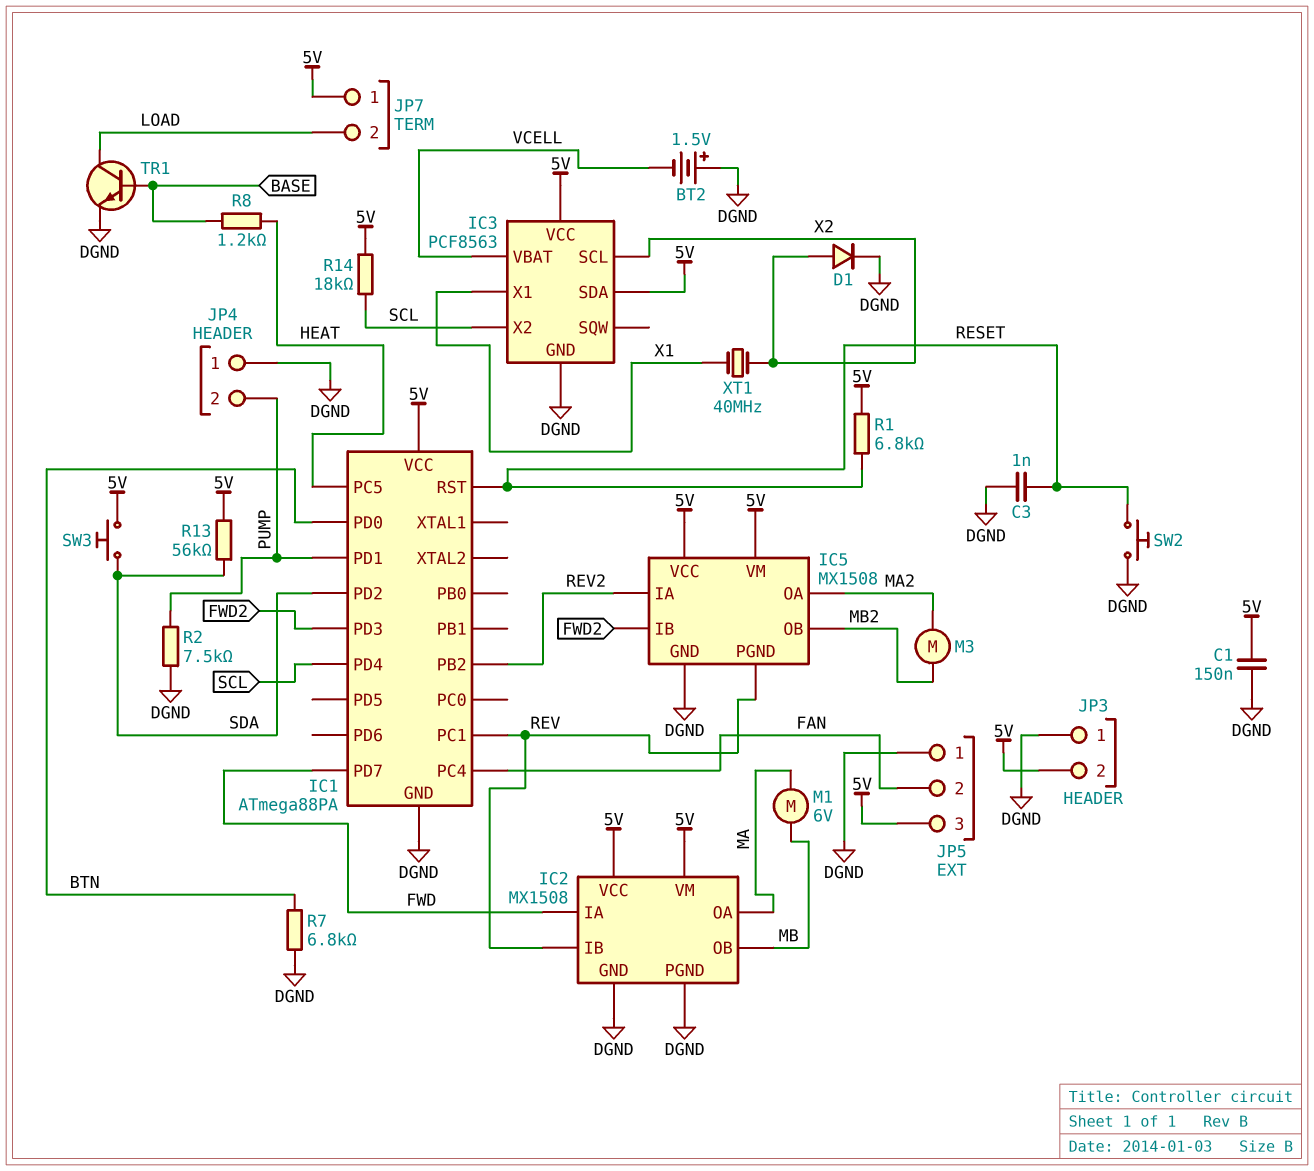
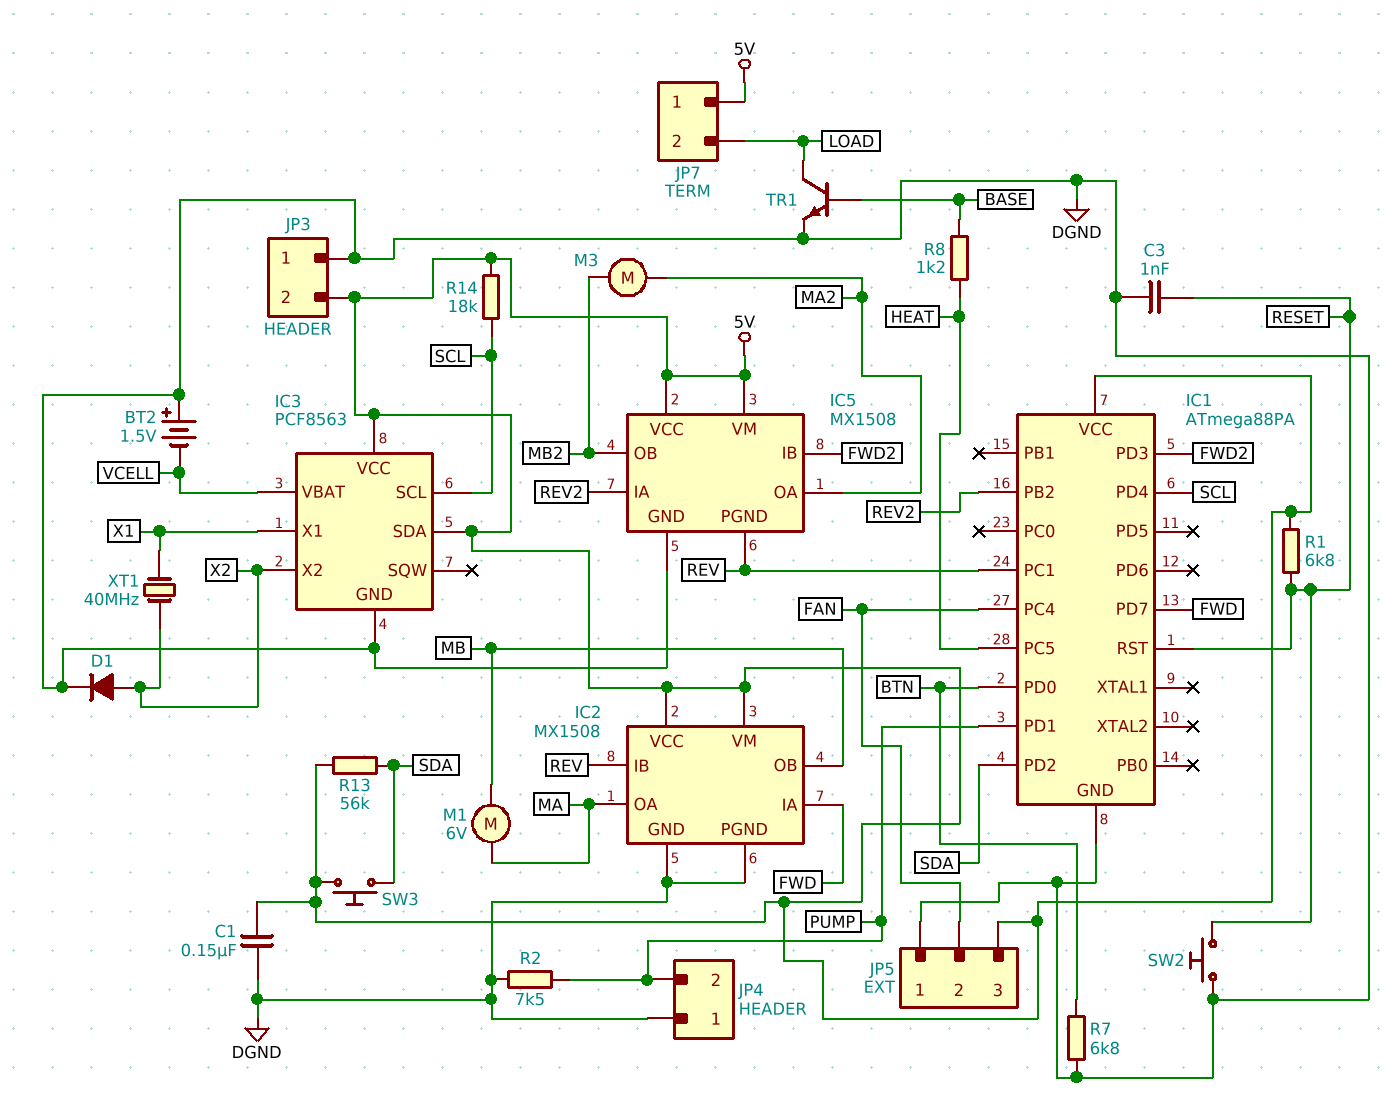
IC3 pin SCL: X2 -> SCL
IC3 pin X2: SCL -> X2

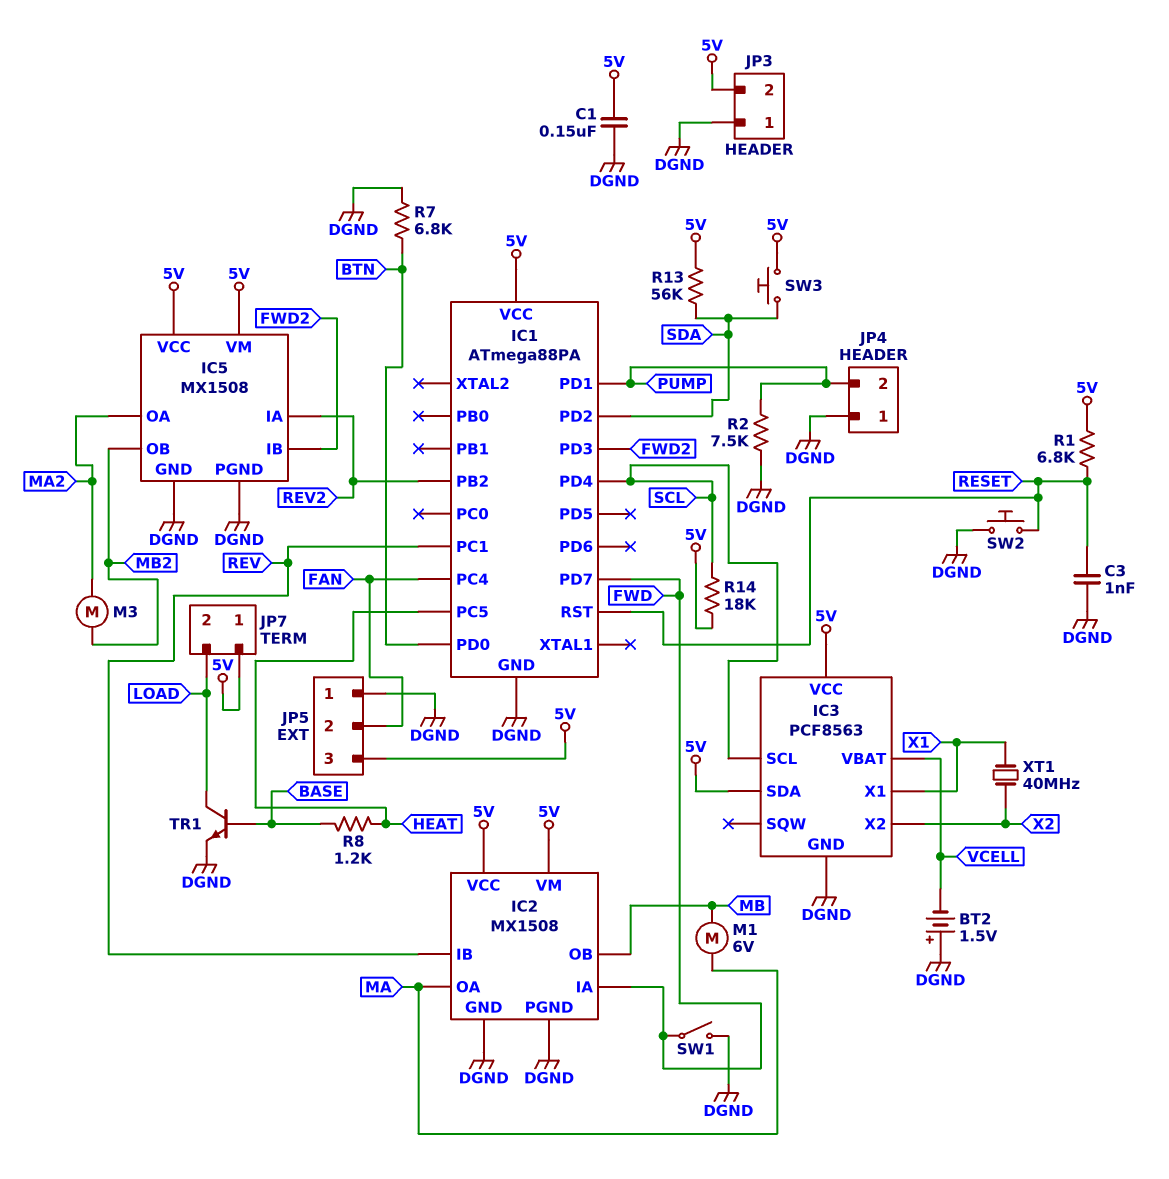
D1: diode (A X2, K DGND) -> none
IC5 pin PGND: REV -> DGND
SW1: none -> switch (DGND, FWD)

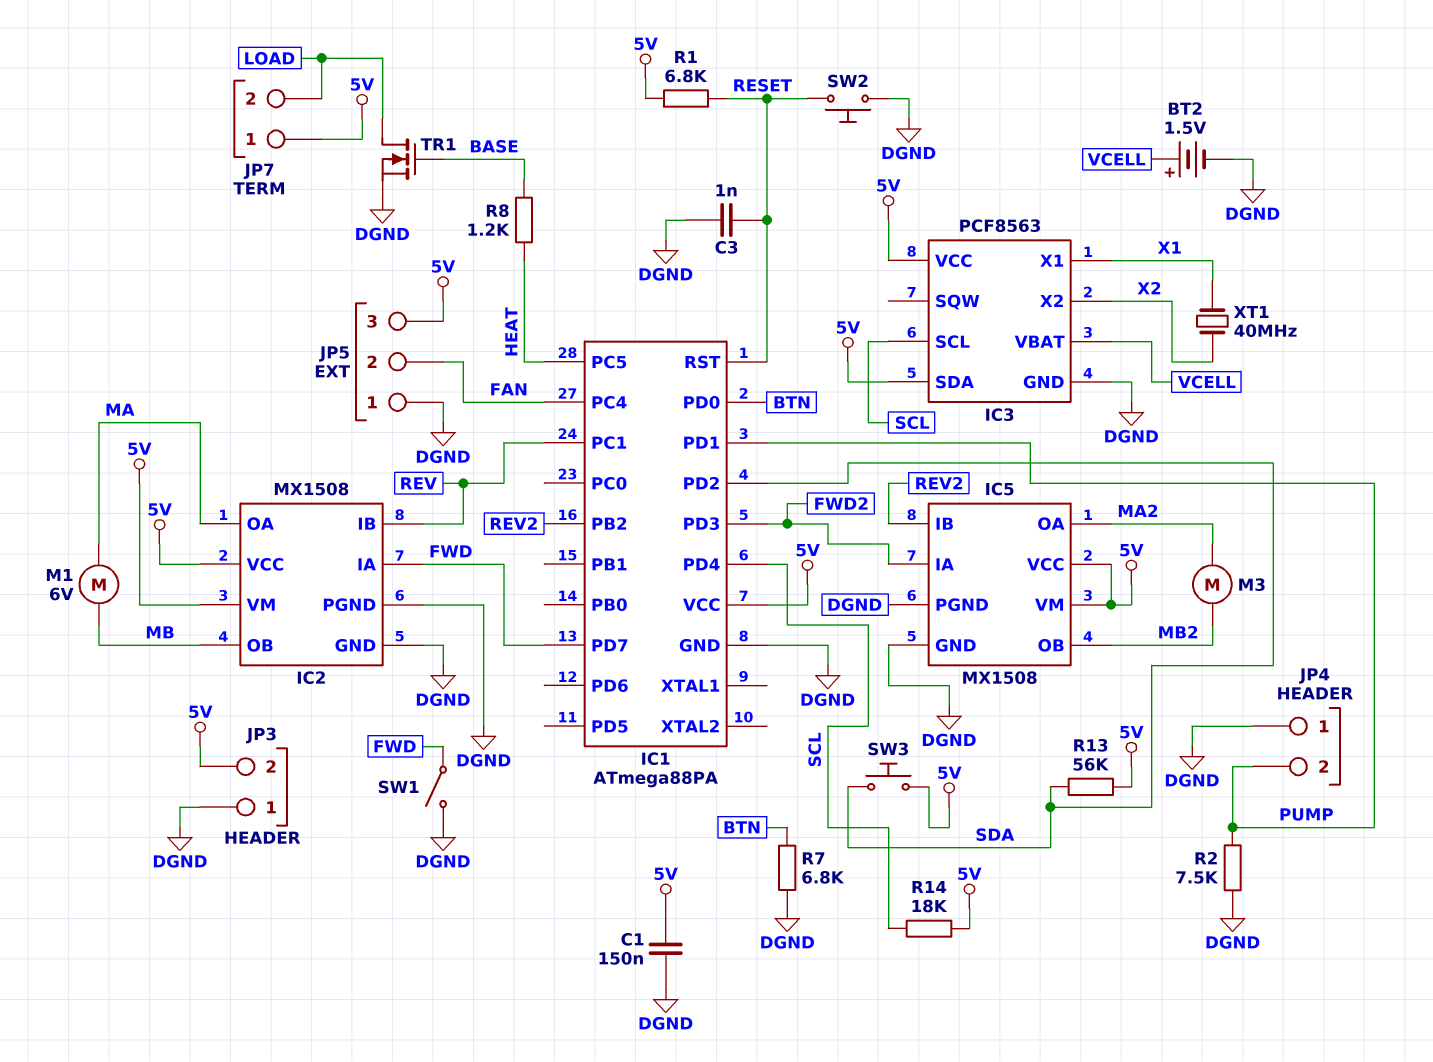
BT2: 1.5V (plus DGND, minus VCELL) -> 1.5V (plus VCELL, minus DGND)
IC5 pin IA: REV2 -> FWD2
IC5 pin IB: FWD2 -> REV2
TR1: NPN (B BASE, C LOAD, E DGND) -> NMOS (G BASE, D LOAD, S DGND)

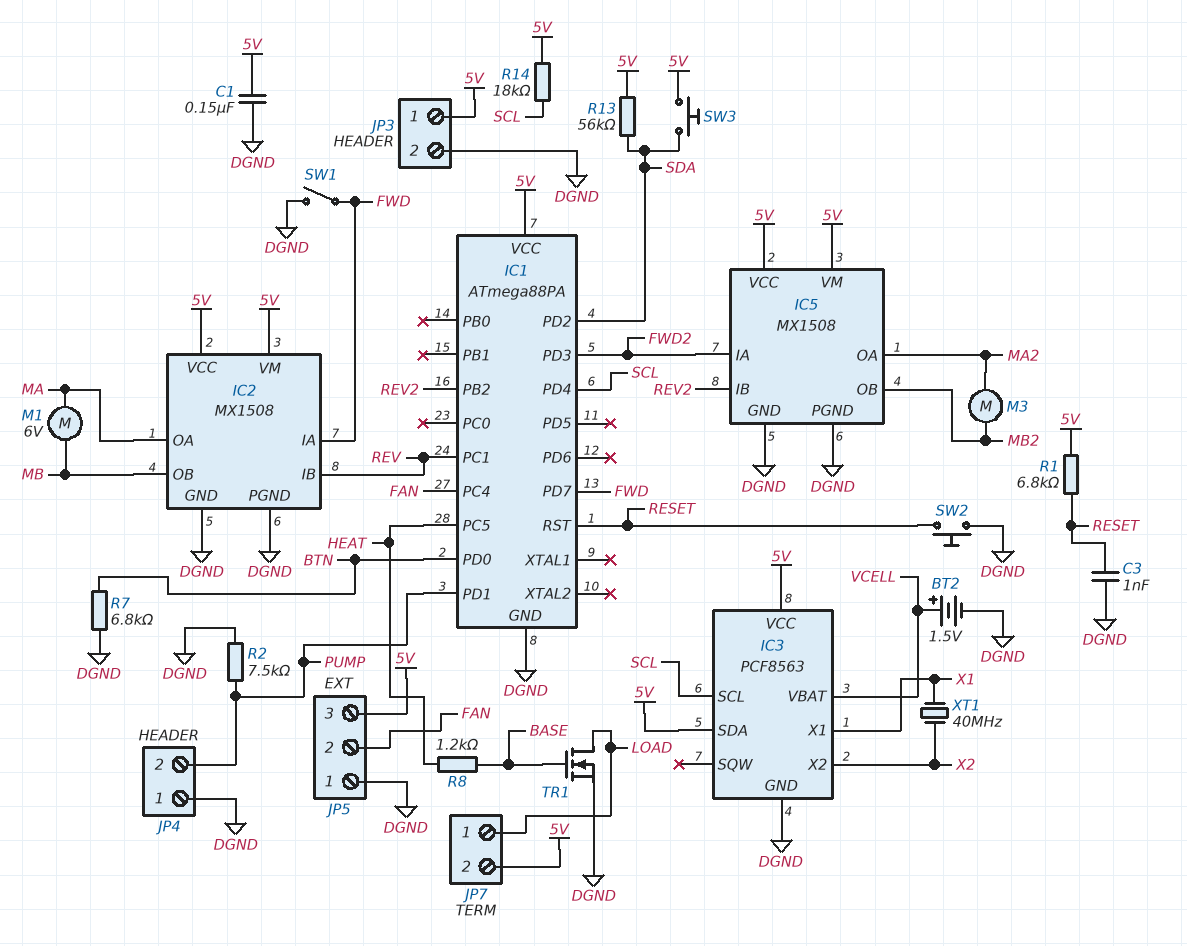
JP3 pin 1: DGND -> 5V
JP3 pin 2: 5V -> DGND
JP7 pin 1: 5V -> LOAD
JP7 pin 2: LOAD -> 5V

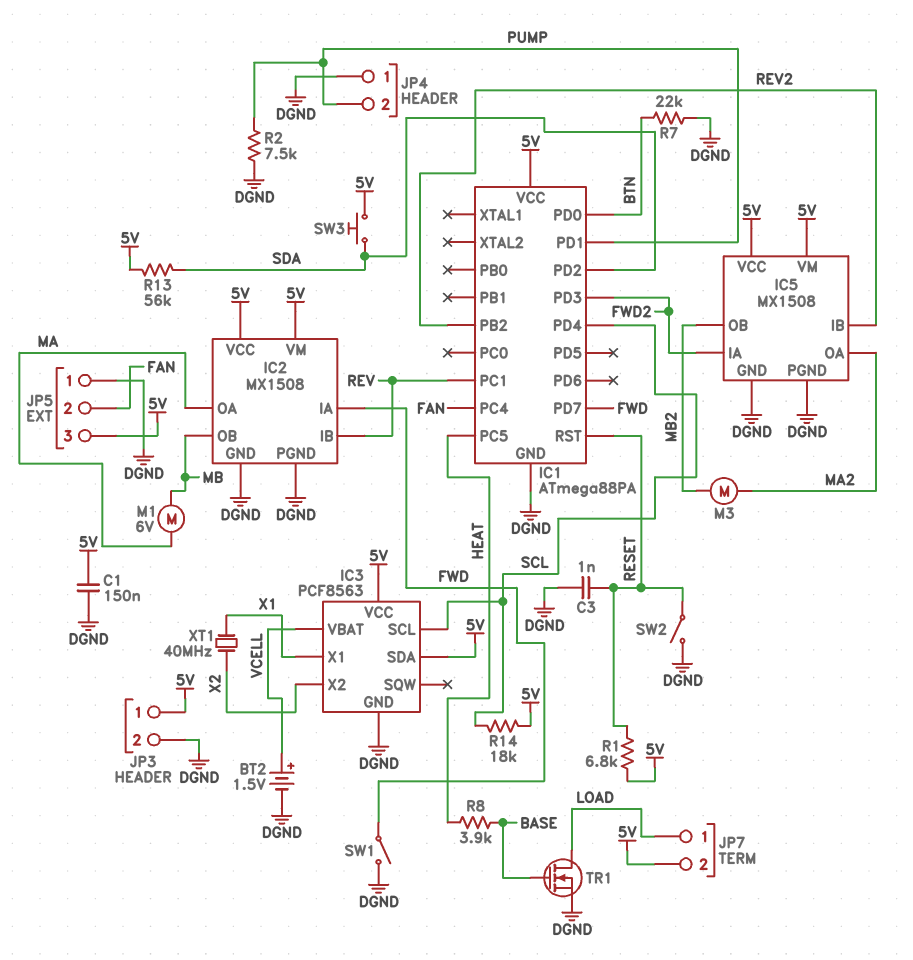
R7: 6.8k (BTN, DGND) -> 22k (BTN, DGND)
R8: 1.2k (BASE, HEAT) -> 3.9k (BASE, HEAT)
SW2: button (DGND, RESET) -> switch (DGND, RESET)

